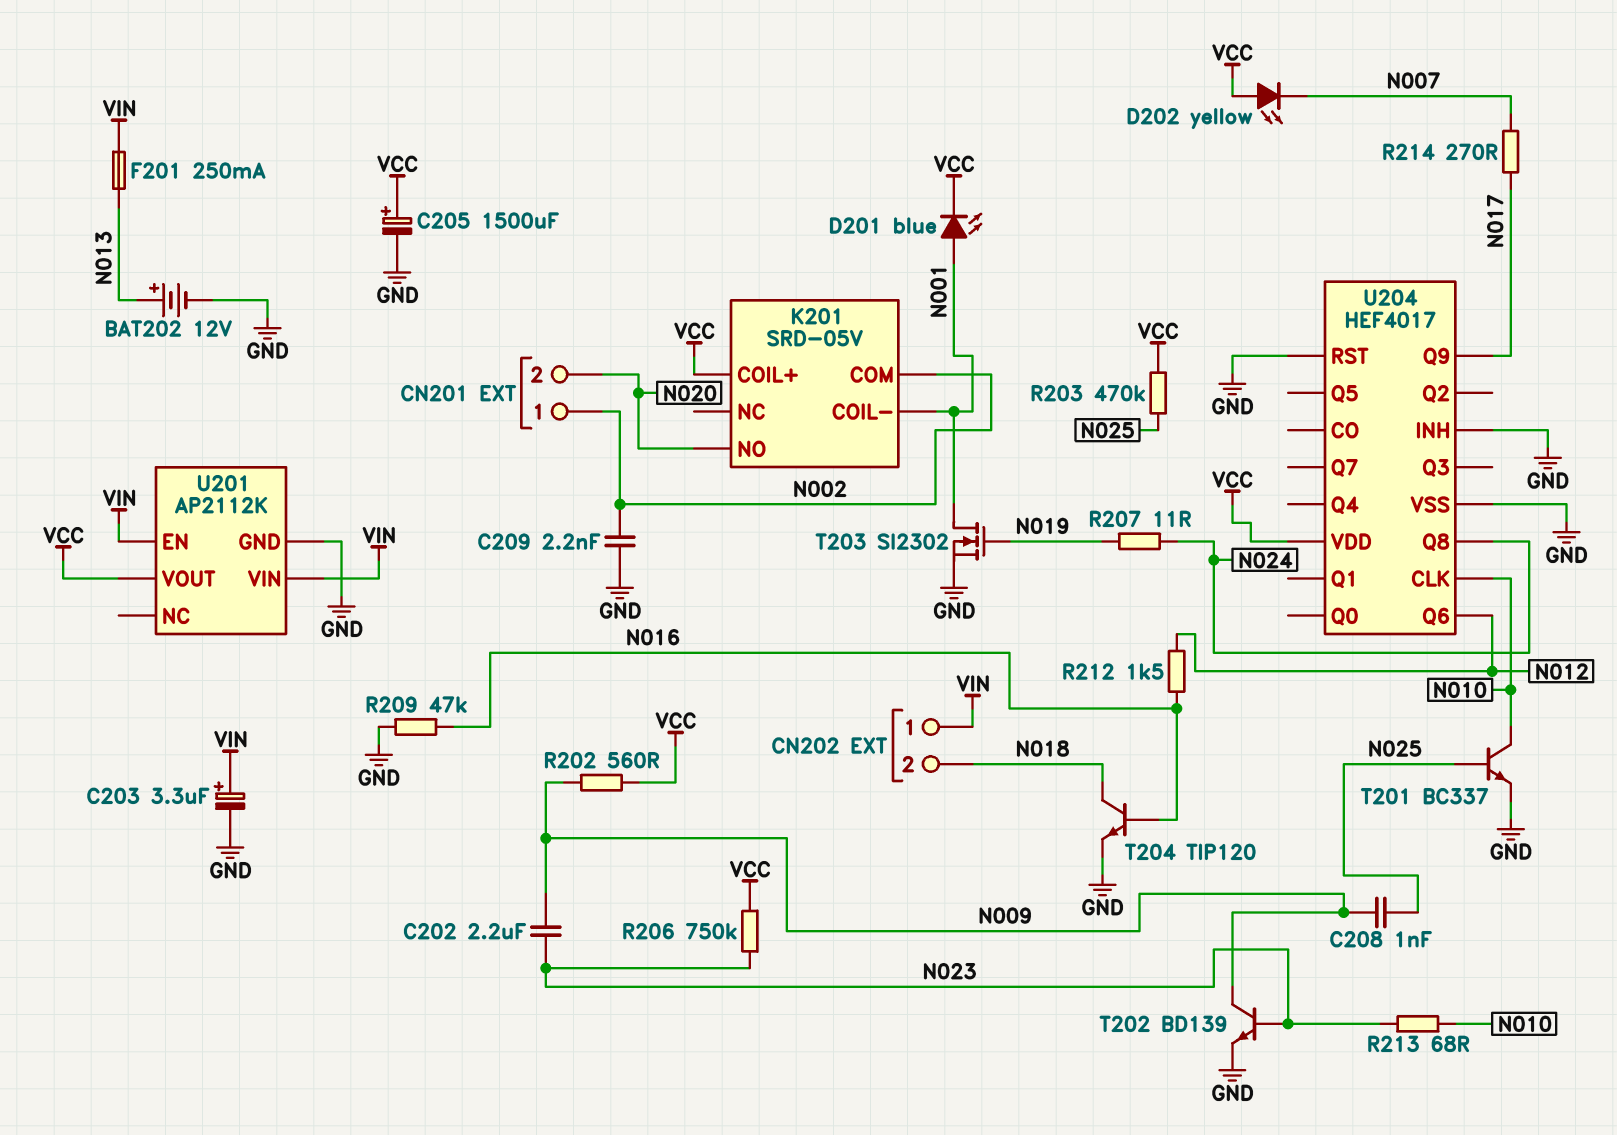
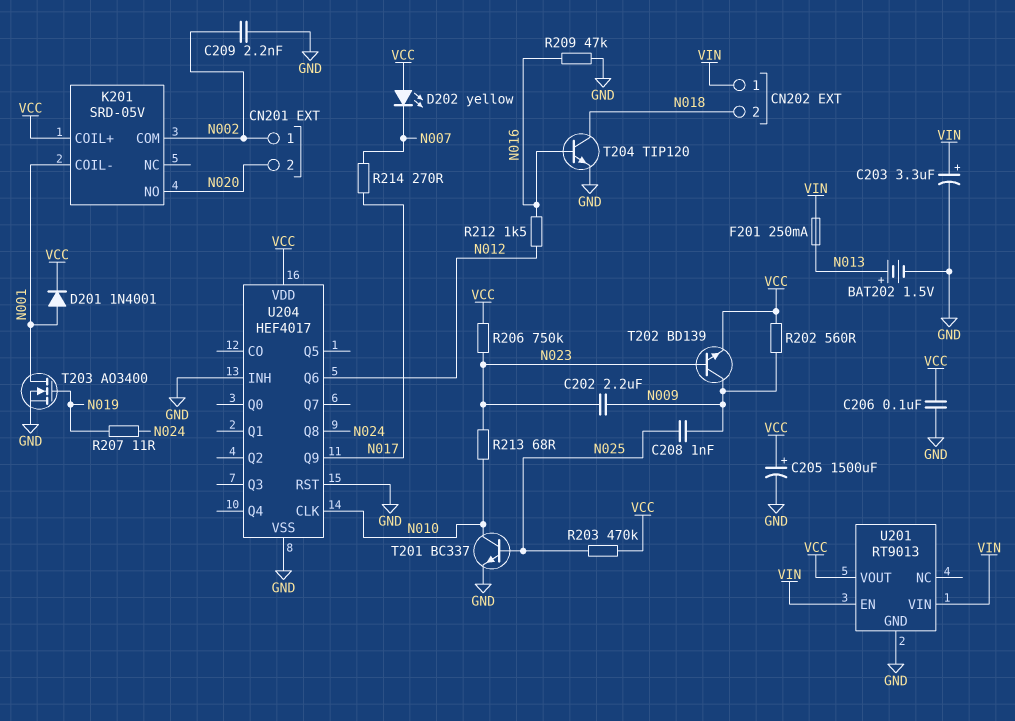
BAT202: 12V (plus N013, minus GND) -> 1.5V (plus N013, minus GND)
C206: none -> 100nF (GND, VCC)
D201: LED blue (A N001, K VCC) -> diode 1N4001 (A N001, K VCC)
T202: NPN BD139 (B N023, C N009, E GND) -> NPN BD139 (B N023, C N009, E VCC)
T203: NMOS SI2302 (G N019, D N001, S GND) -> NMOS AO3400 (G N019, D N001, S GND)
U201: AP2112K -> RT9013

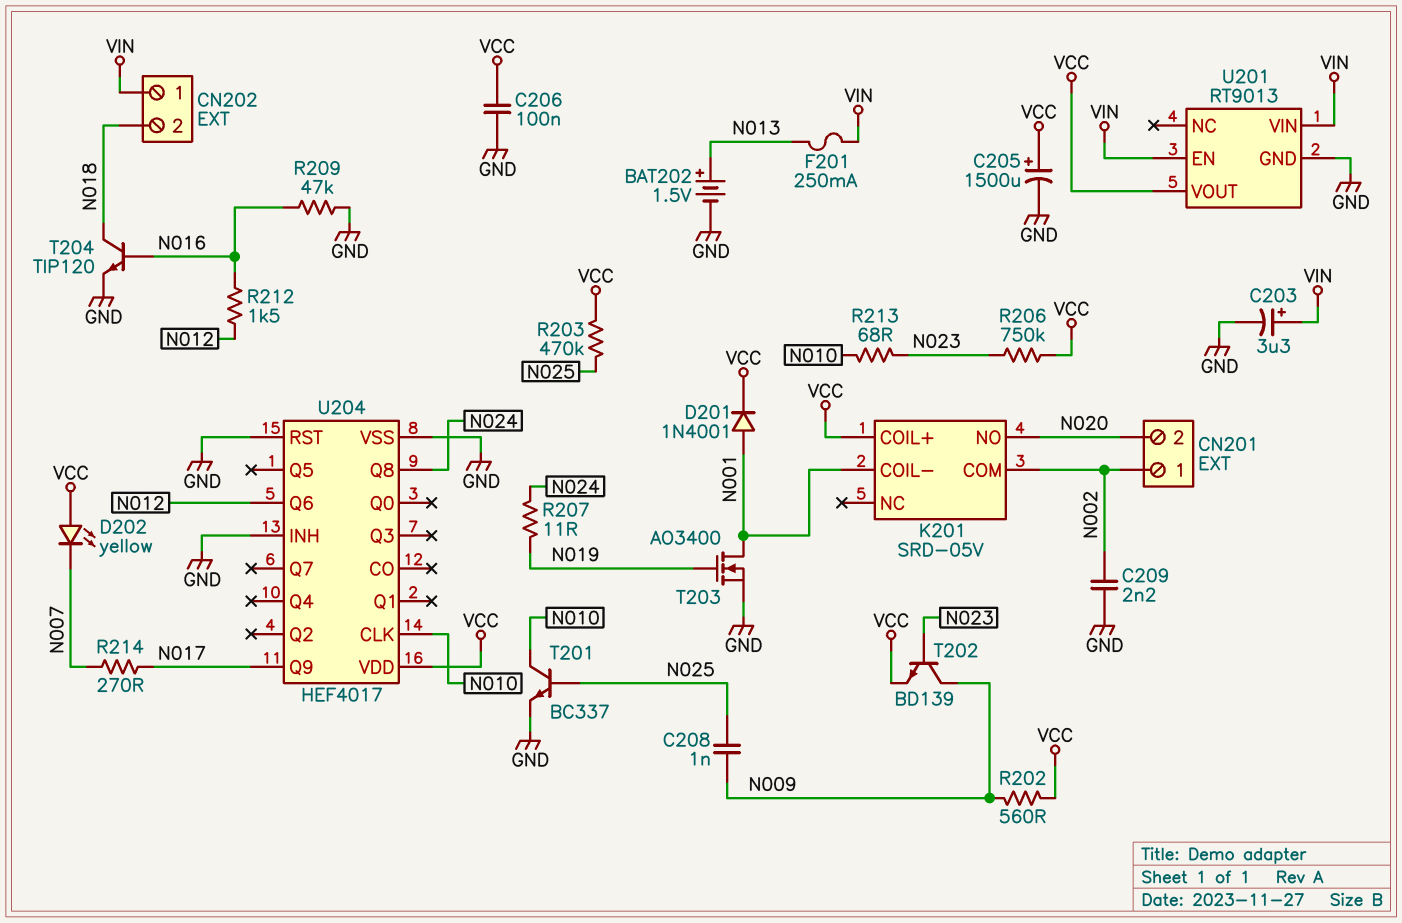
C202: 2.2uF (N009, N023) -> none

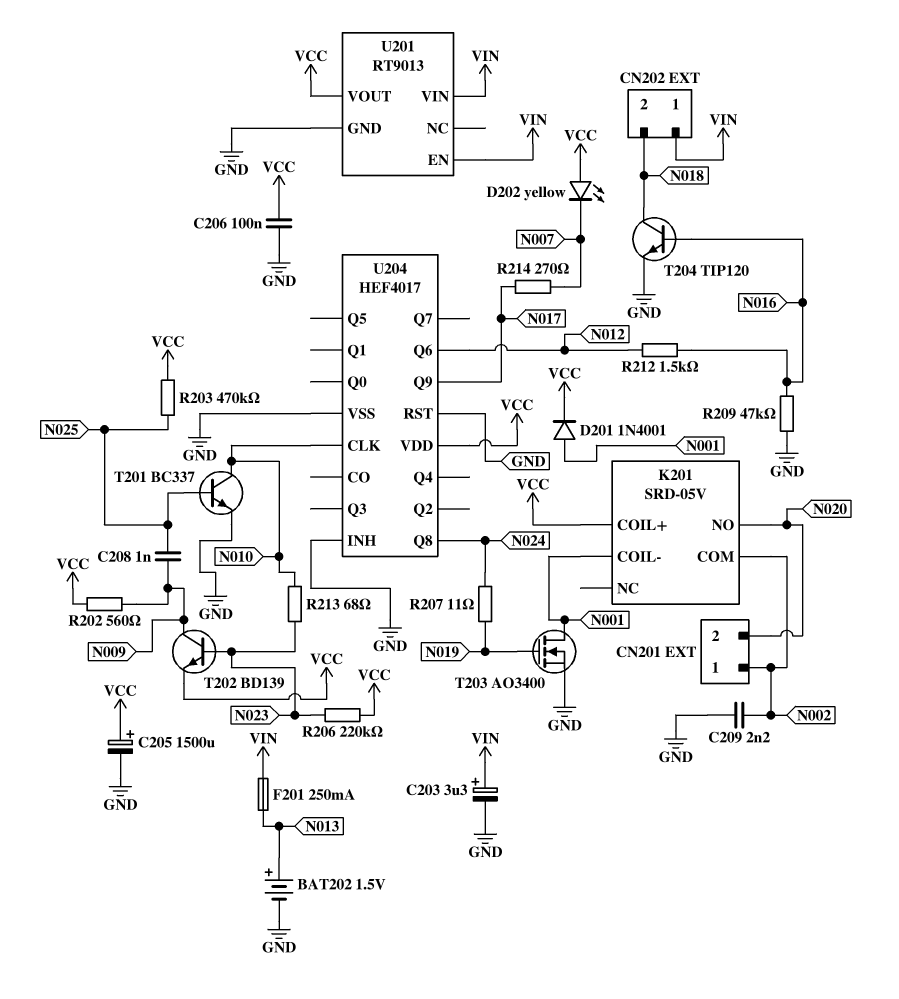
R206: 750k (N023, VCC) -> 220k (N023, VCC)

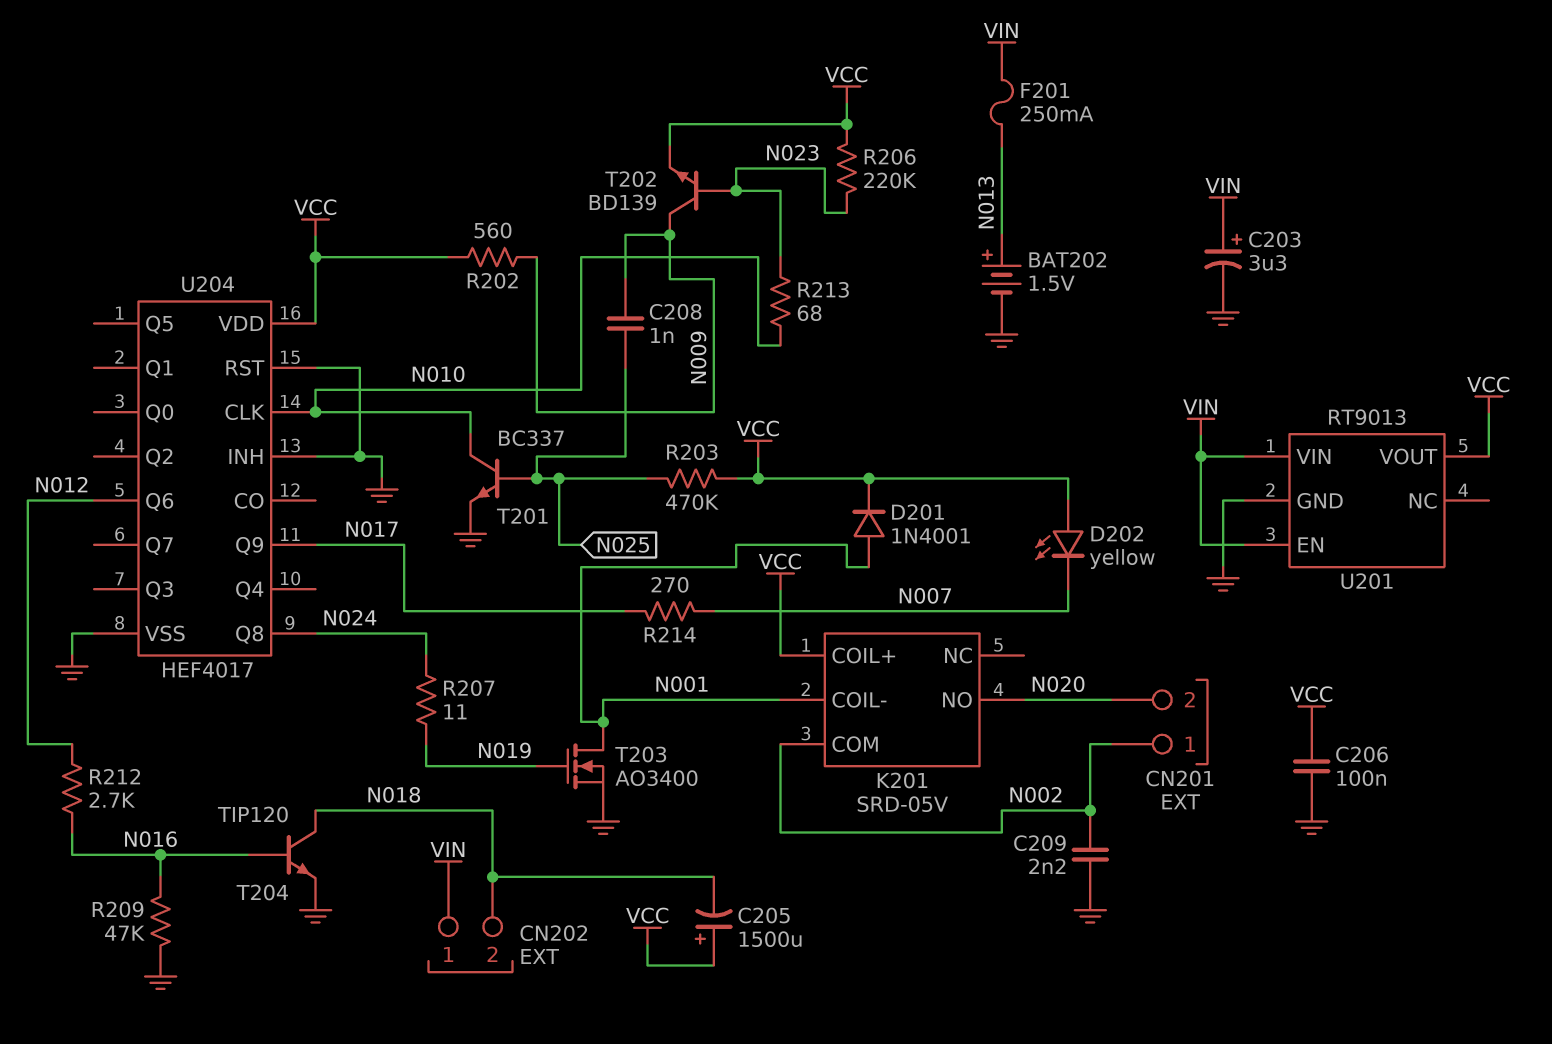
C205: 1500uF (plus VCC, minus GND) -> 1500uF (plus VCC, minus N018)
R212: 1.5k (N012, N016) -> 2.7k (N012, N016)

